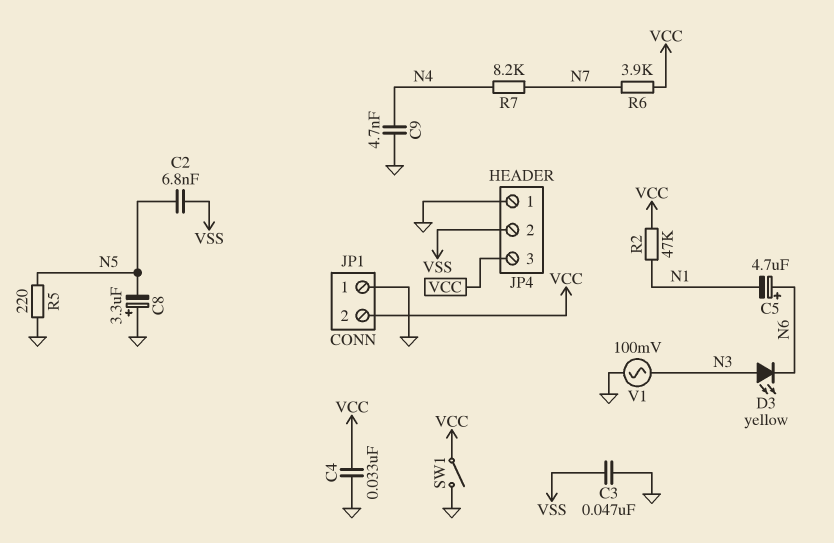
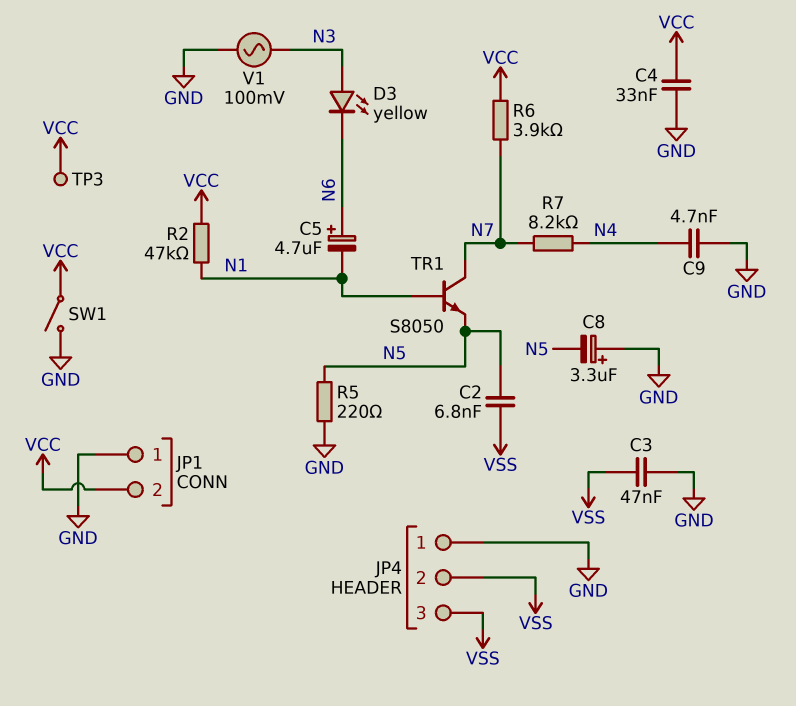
JP4 pin 3: VCC -> VSS
TP3: none -> test point (VCC)
TR1: none -> NPN S8050 (B N1, C N7, E N5)

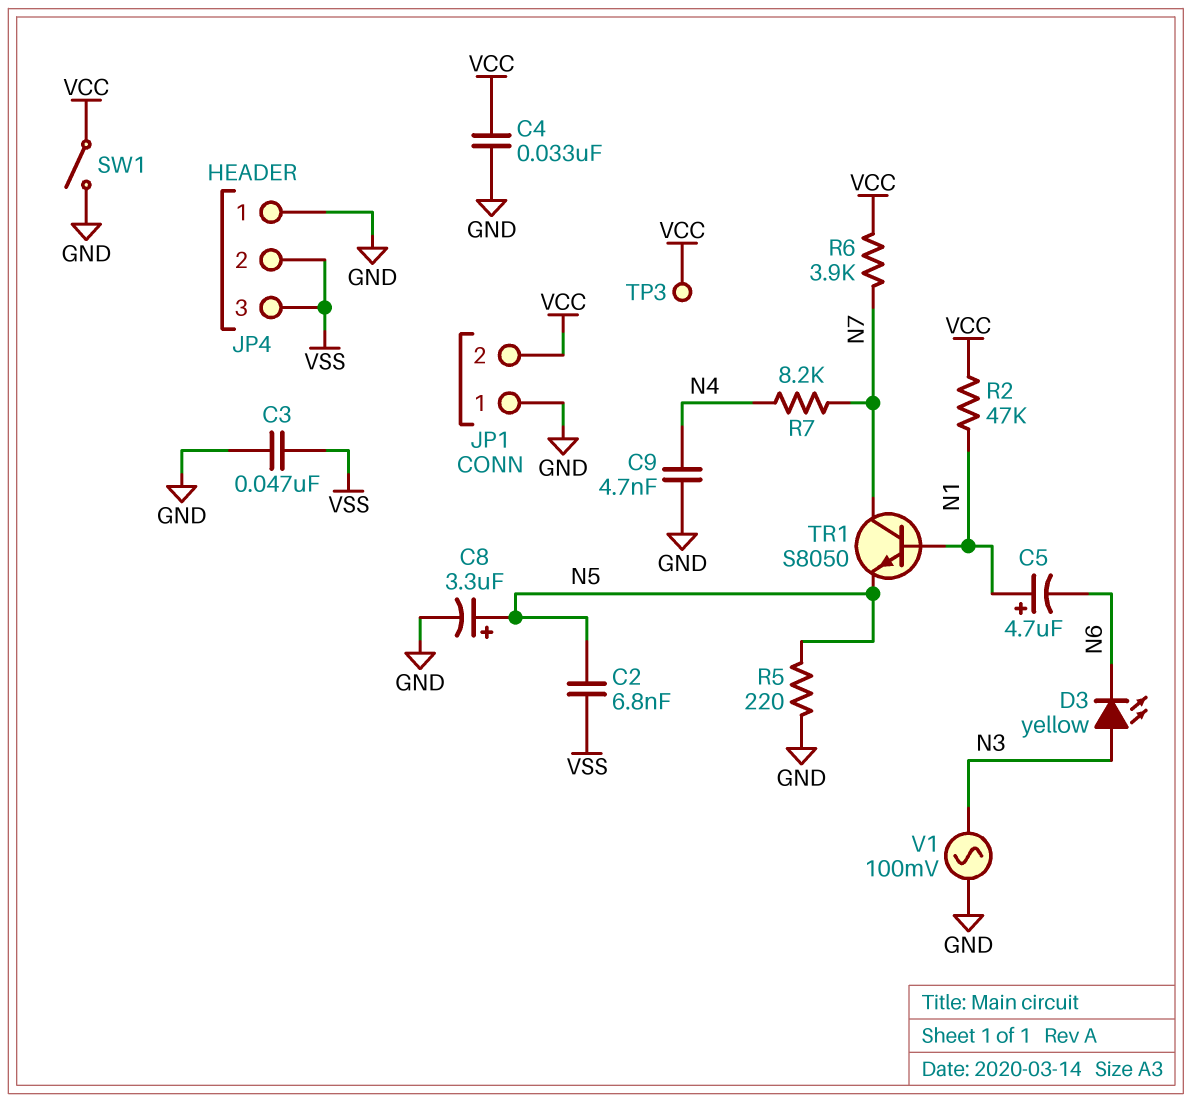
C5: 4.7uF (plus N6, minus N1) -> 4.7uF (plus N1, minus N6)
C8: 3.3uF (plus GND, minus N5) -> 3.3uF (plus N5, minus GND)

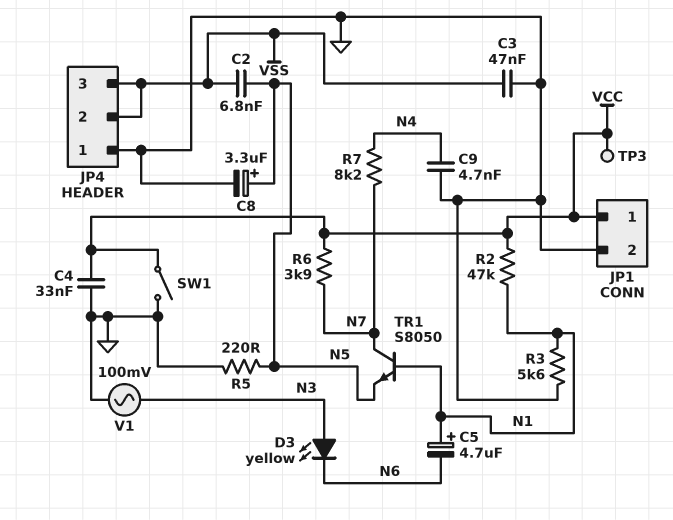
JP1 pin 1: GND -> VCC
JP1 pin 2: VCC -> GND
R3: none -> 5.6k (GND, N1)

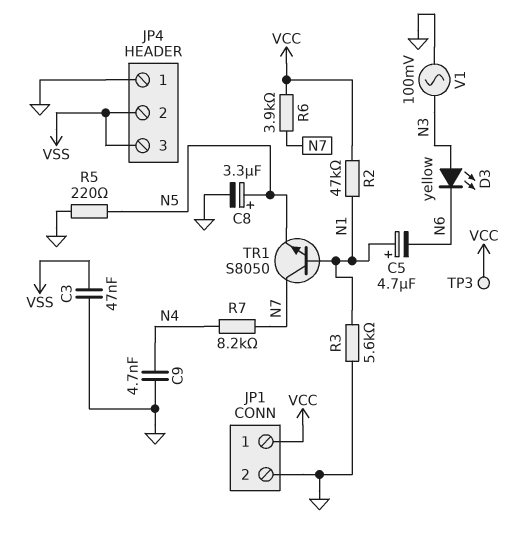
C2: 6.8nF (N5, VSS) -> none
C4: 33nF (GND, VCC) -> none
SW1: switch (GND, VCC) -> none

